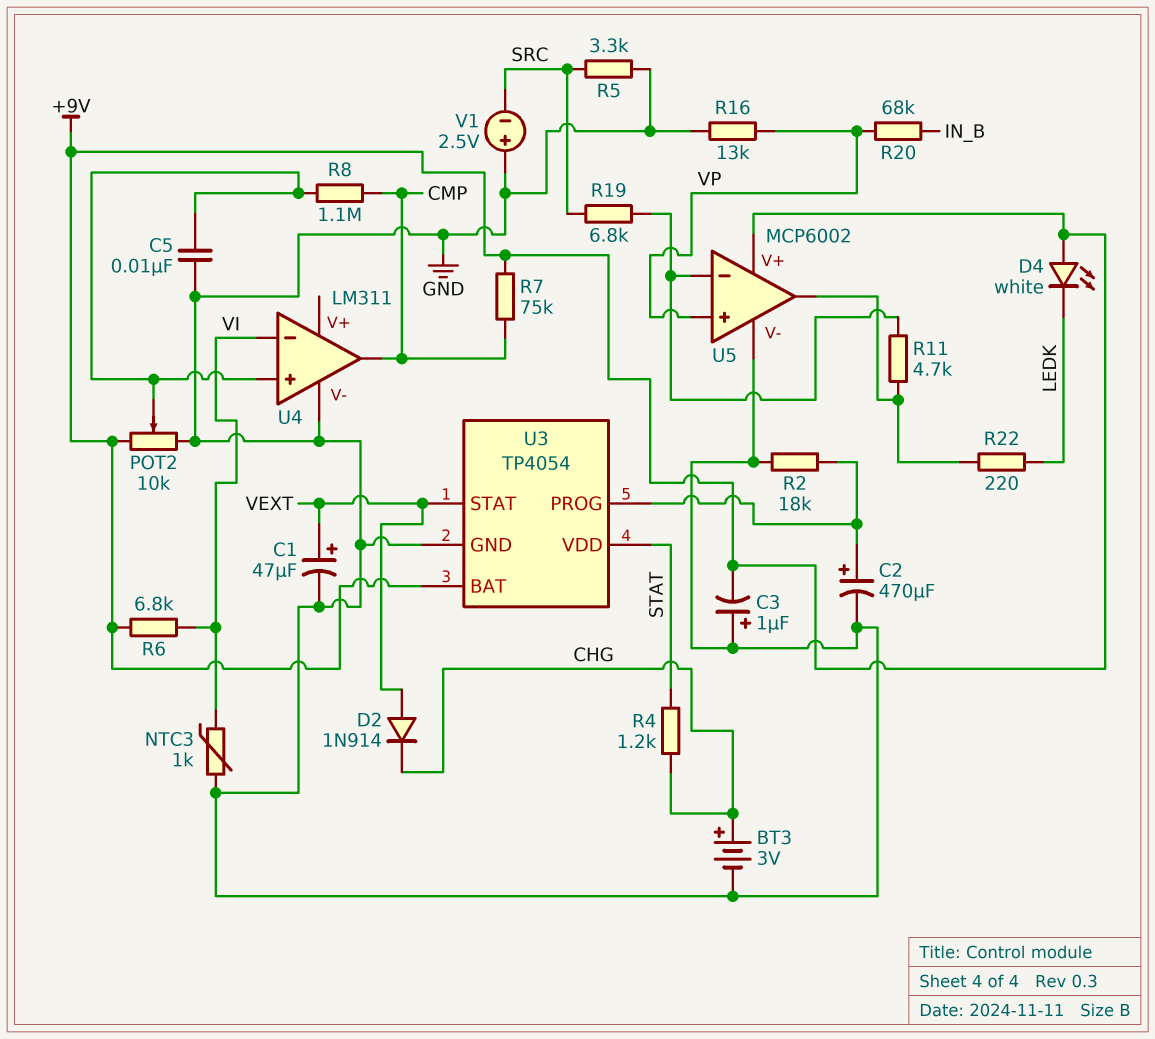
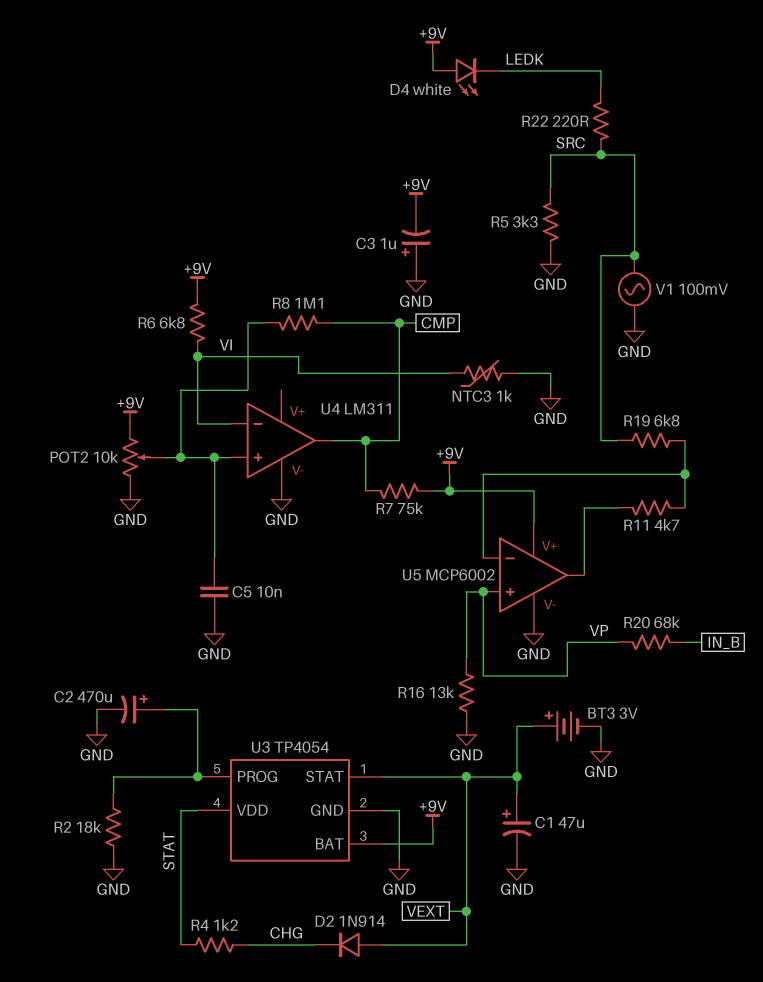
BT3: 3V (plus CHG, minus GND) -> 3V (plus VEXT, minus GND)
R22: 220 (LEDK, U5/out) -> 220 (LEDK, SRC)
V1: 2.5V (plus GND, minus SRC) -> AC 100mV (GND, SRC)

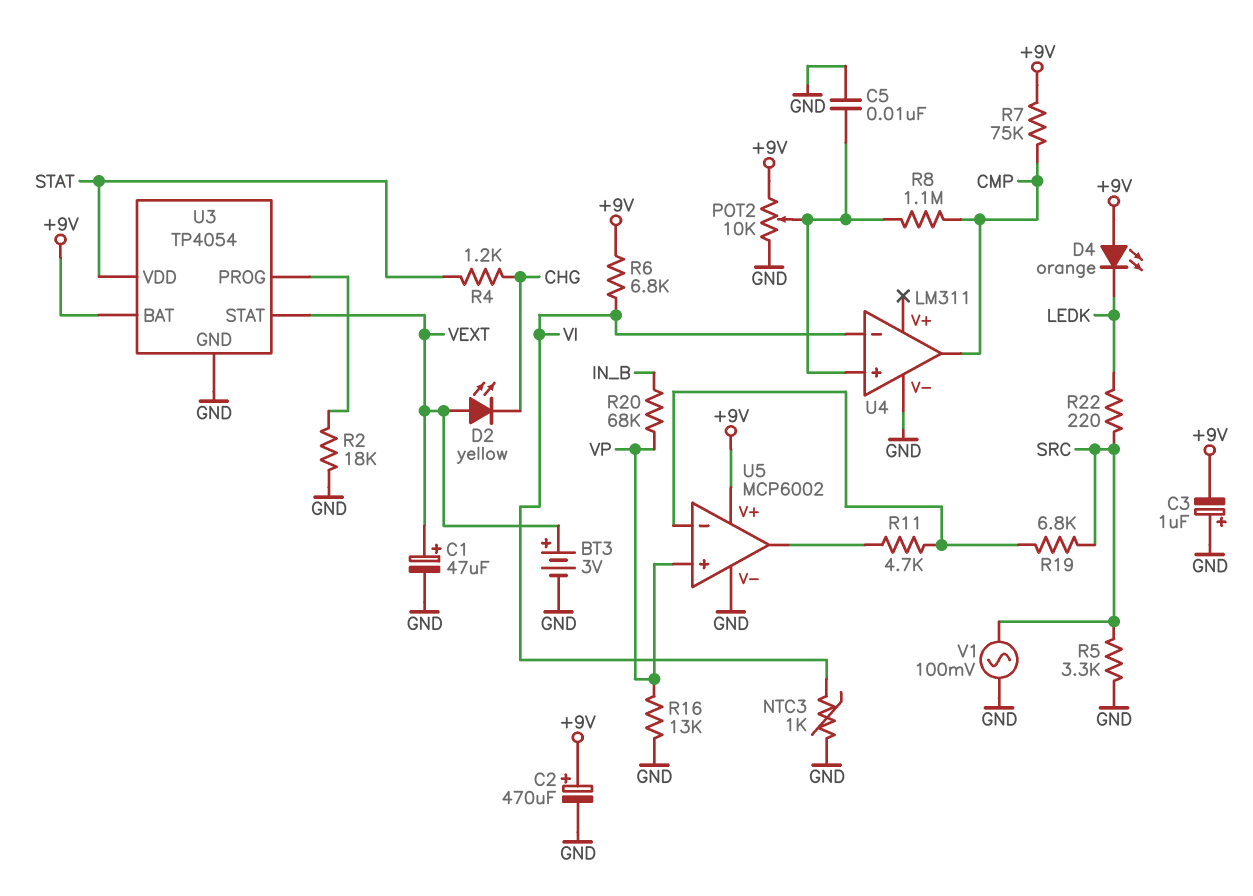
C2: 470uF (plus U3/PROG, minus GND) -> 470uF (plus +9V, minus GND)
D2: diode 1N914 (A VEXT, K CHG) -> LED yellow (A VEXT, K CHG)
D4: LED white (A +9V, K LEDK) -> LED orange (A +9V, K LEDK)

